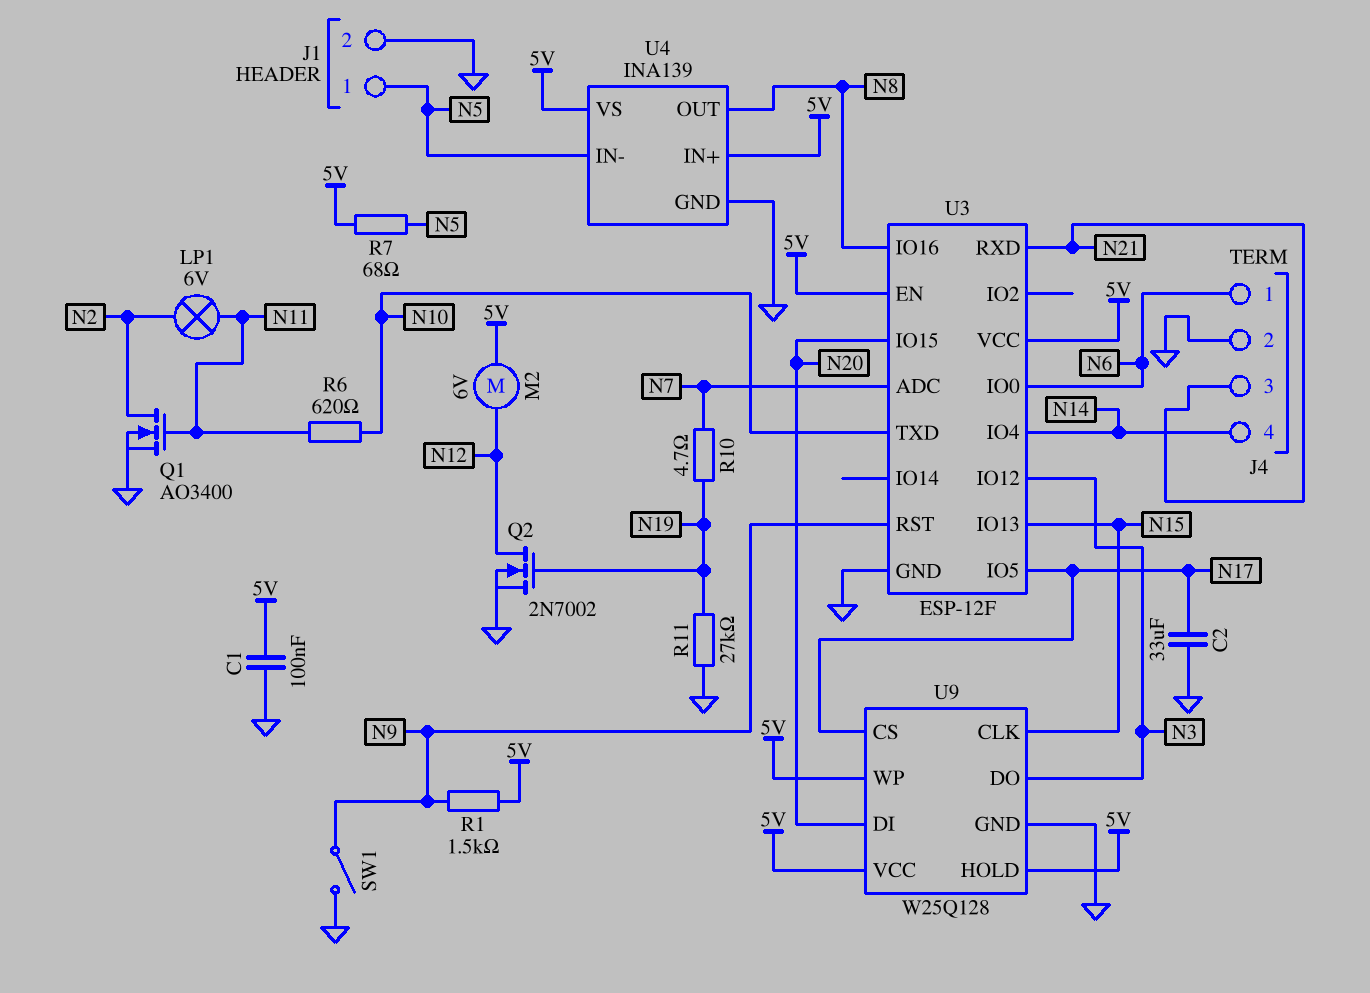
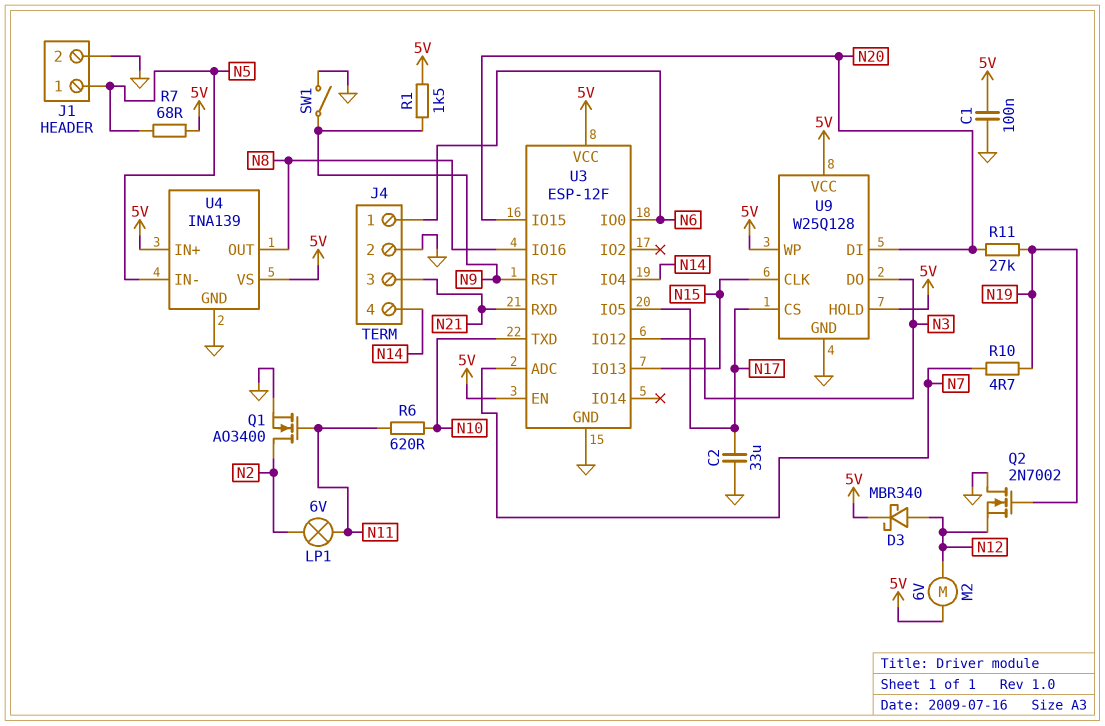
D3: none -> schottky MBR340 (A N12, K 5V)
Q2: NMOS 2N7002 (G N19, D N12, S GND) -> NMOS 2N7002 (G N19, D GND, S N12)
R11: 27k (GND, N19) -> 27k (N19, N20)

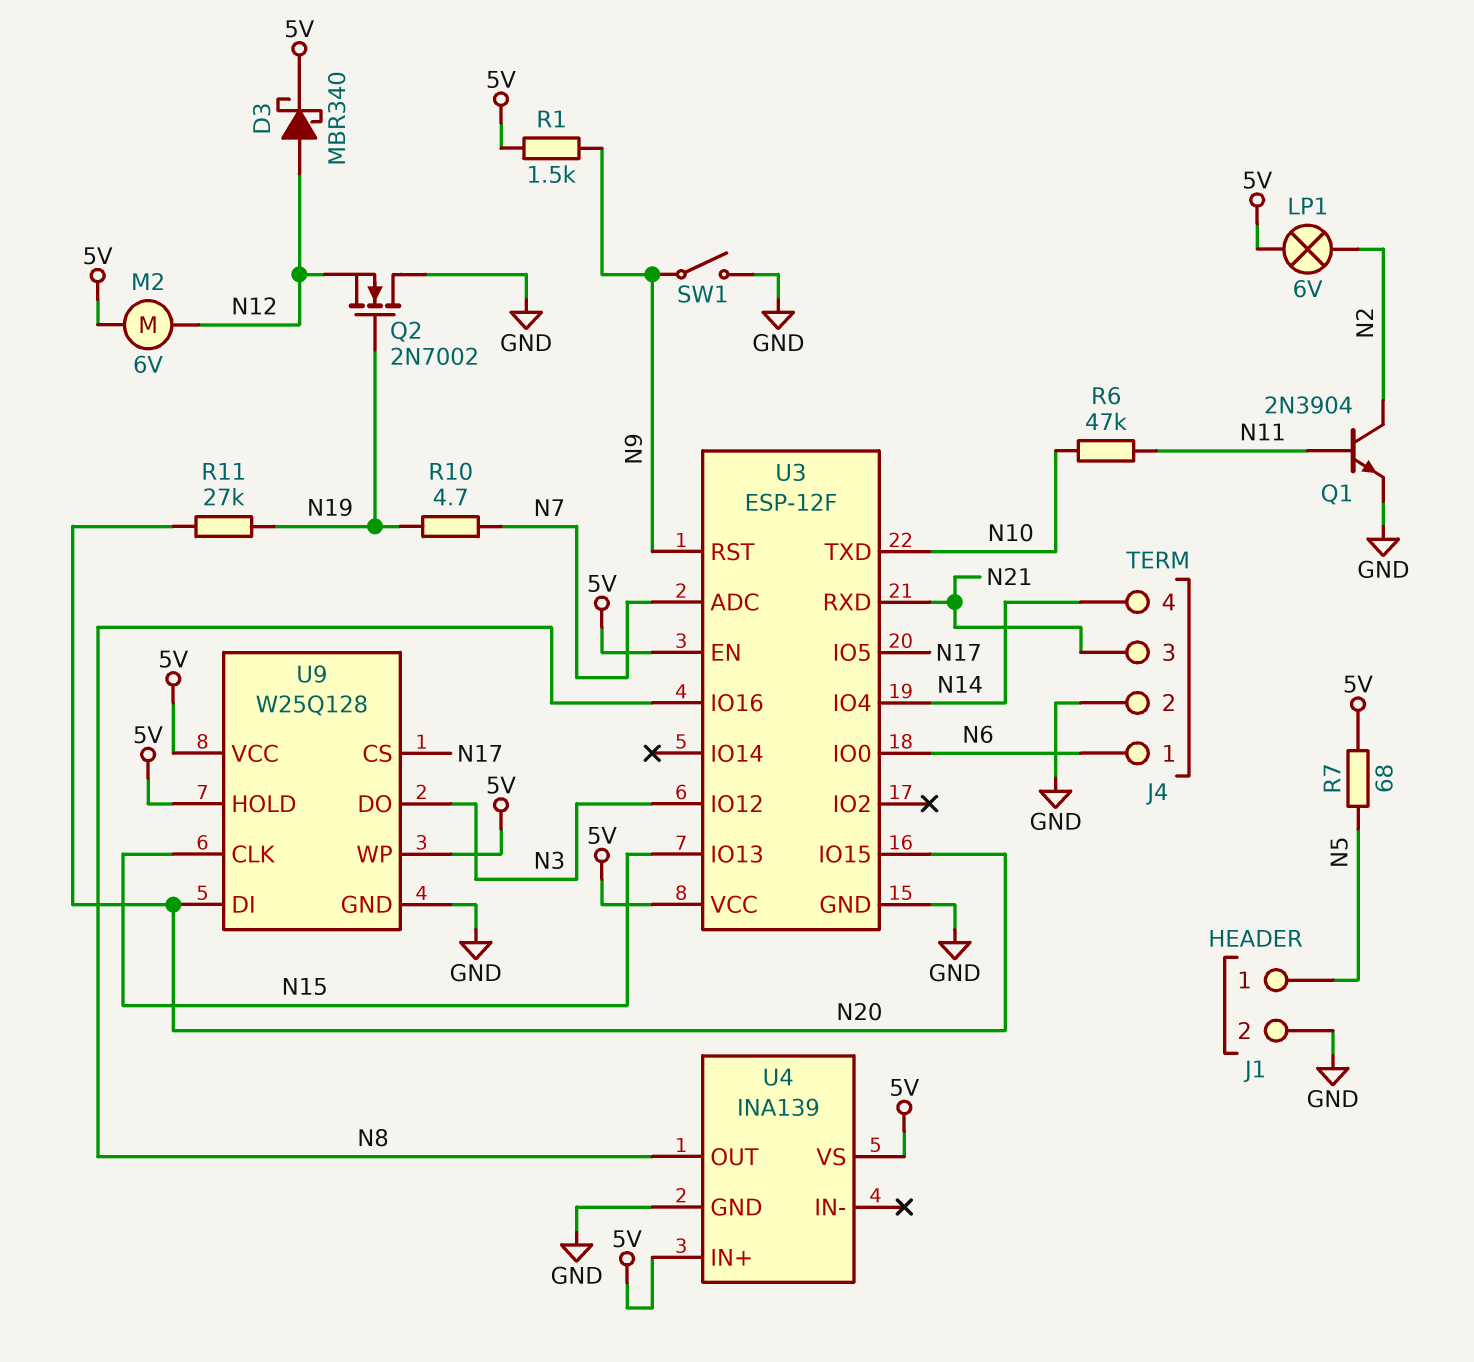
C1: 100nF (5V, GND) -> none
C2: 33uF (GND, N17) -> none
LP1: lamp 6V (N2, N11) -> lamp 6V (5V, N2)
Q1: NMOS AO3400 (G N11, D N2, S GND) -> NPN 2N3904 (B N11, C N2, E GND)
R6: 620 (N10, N11) -> 47k (N10, N11)
U4 pin IN-: N5 -> none

